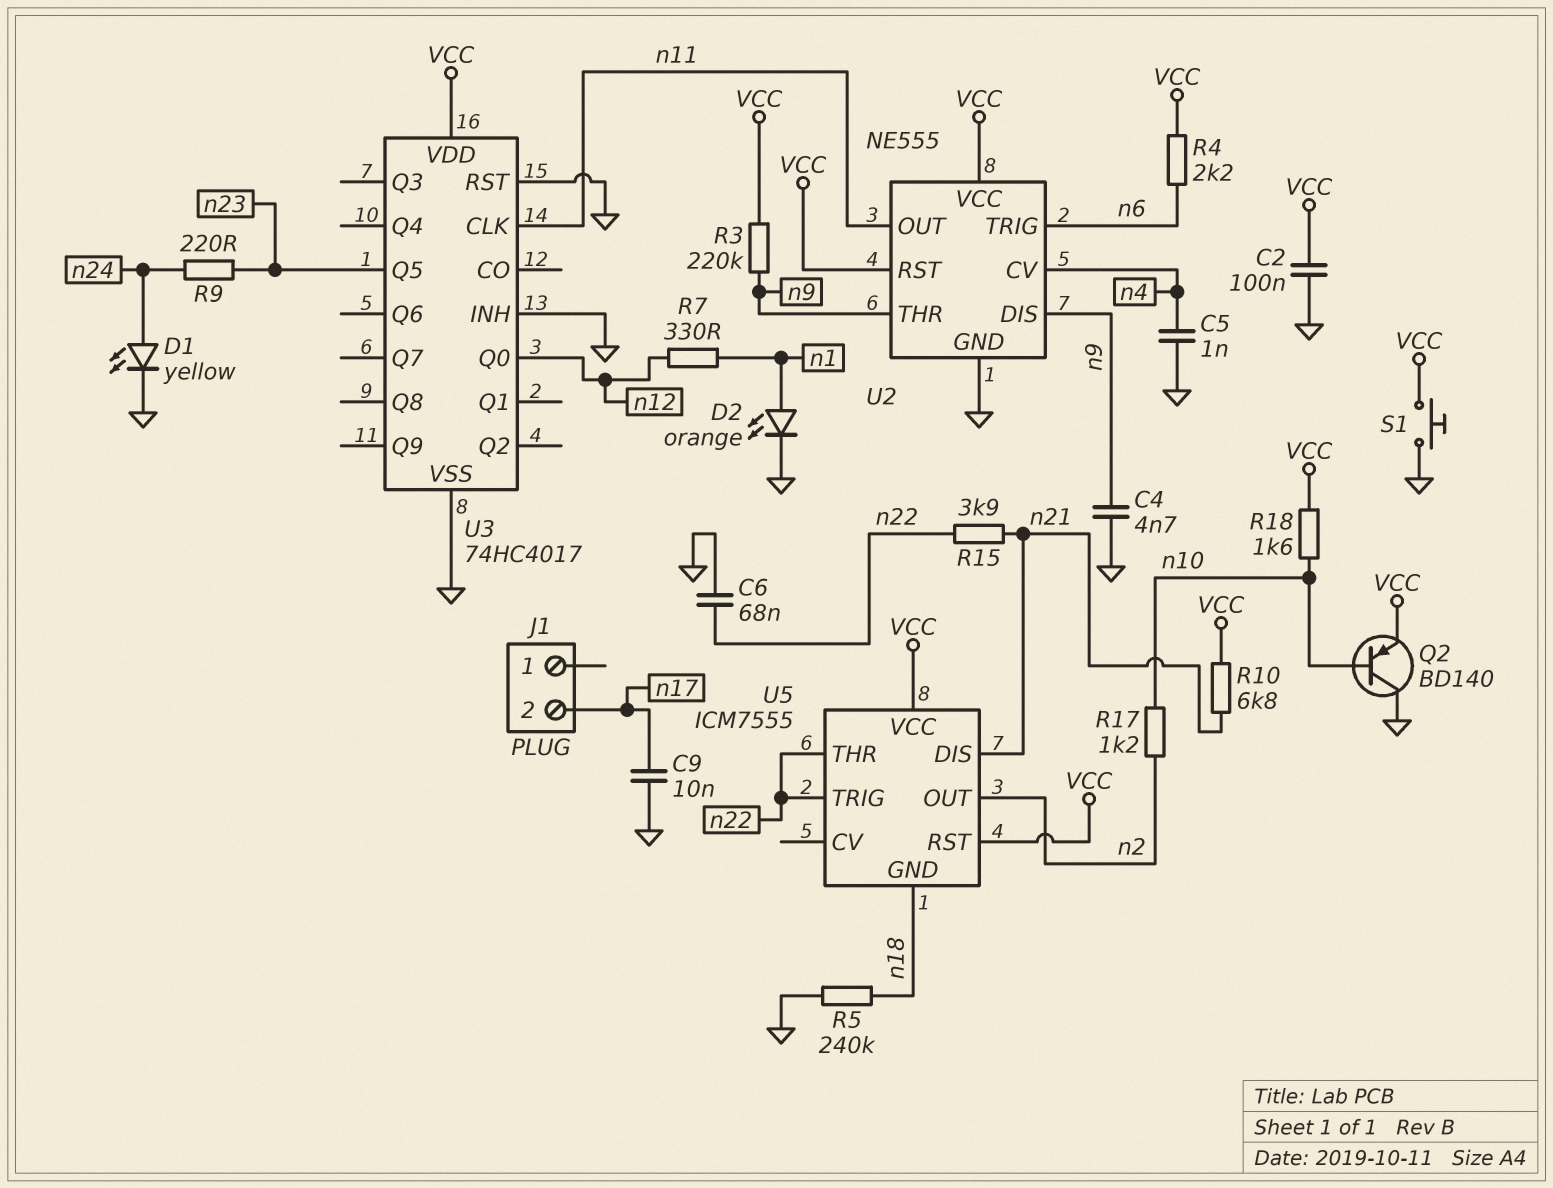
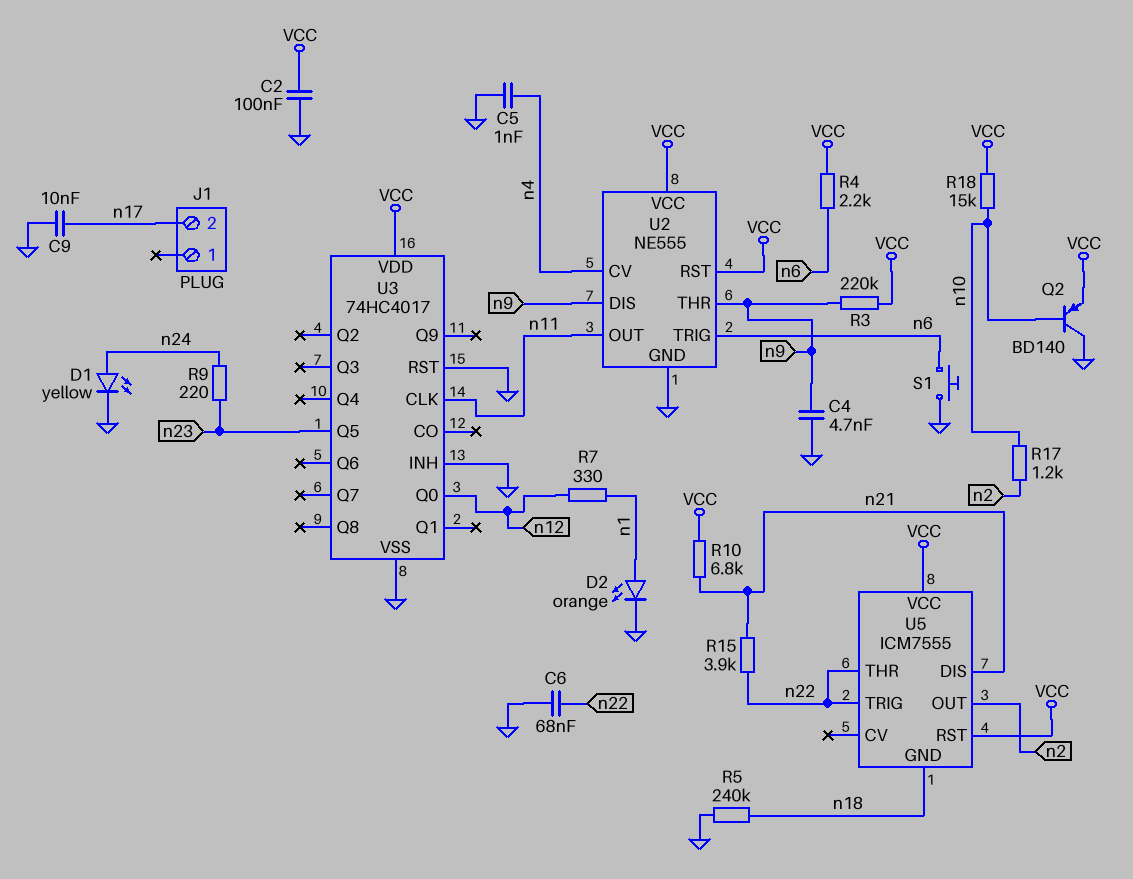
R18: 1.6k (VCC, n10) -> 15k (VCC, n10)
S1: button (GND, VCC) -> button (GND, n6)

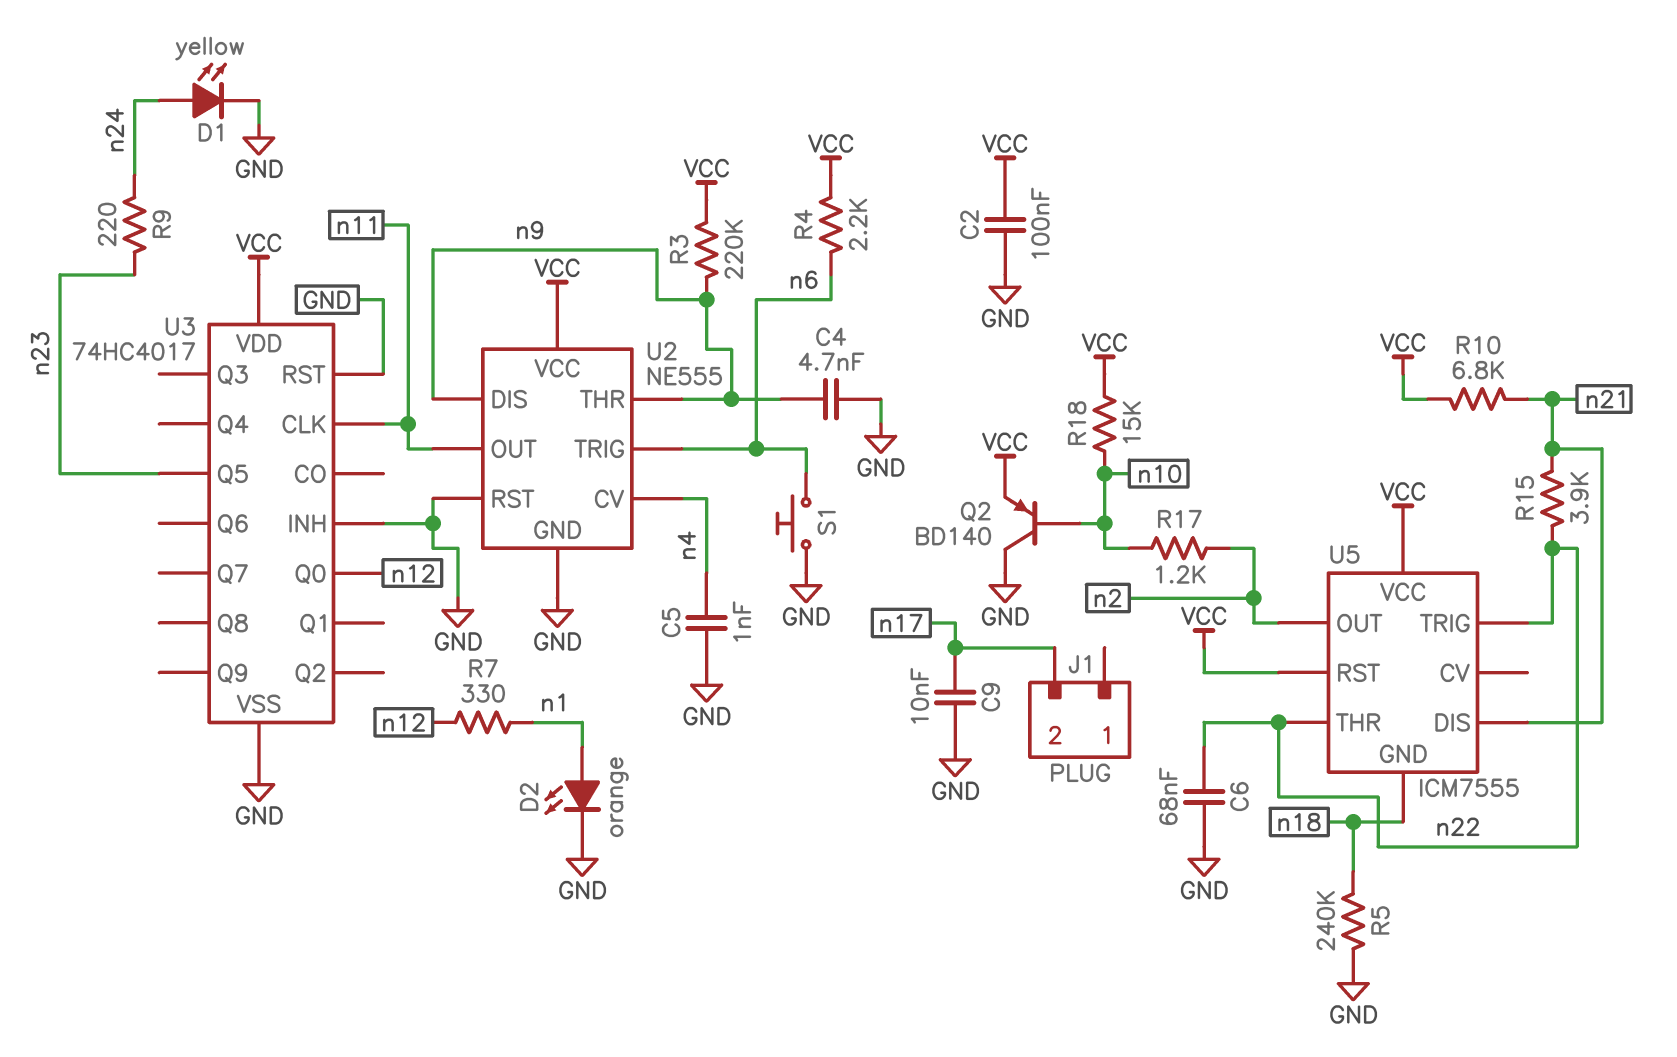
U2 pin RST: VCC -> GND

